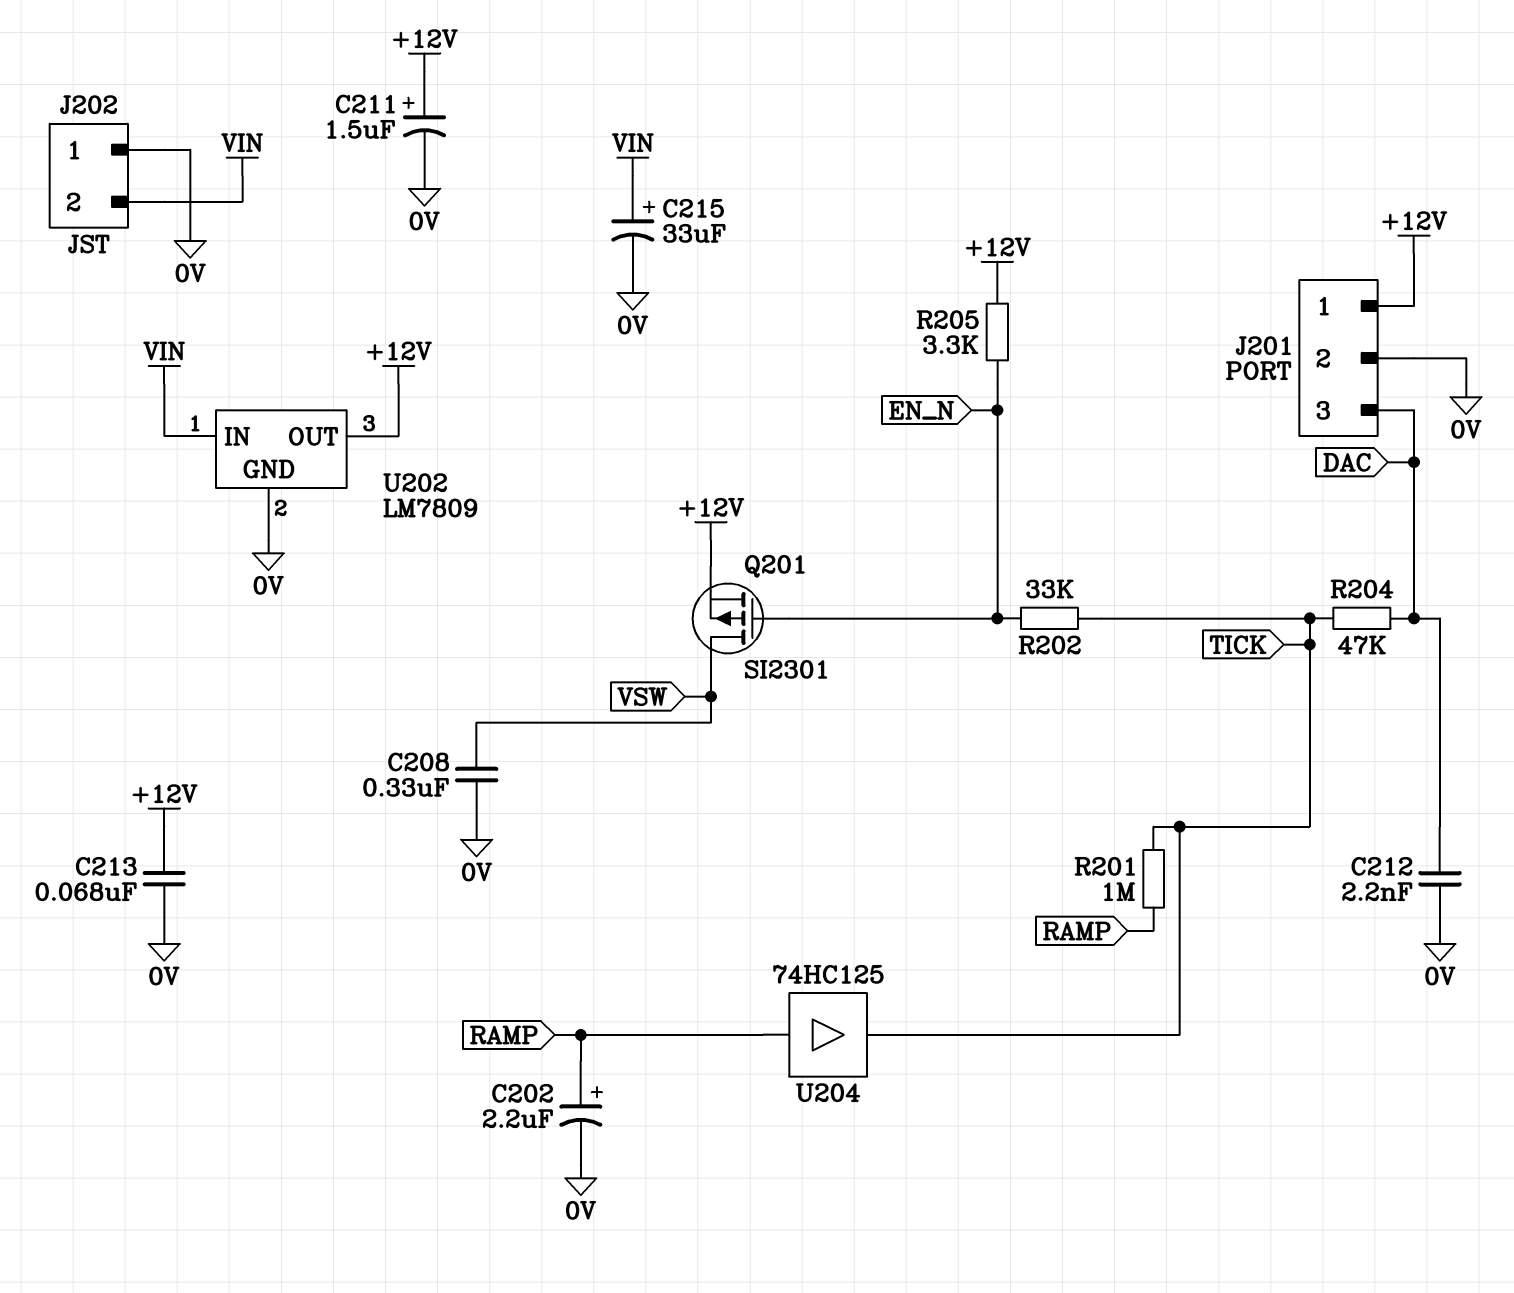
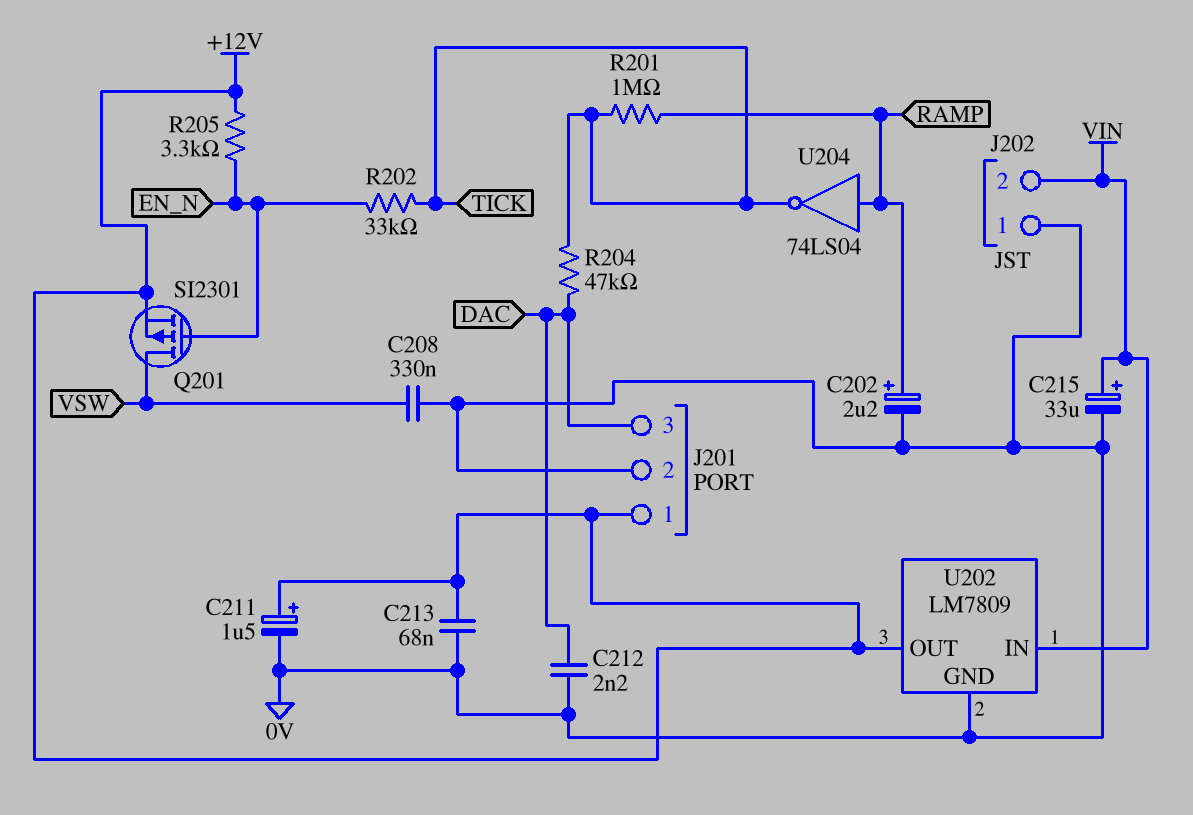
U204: buffer 74HC125 (in RAMP, out TICK) -> NOT 74LS04 (in RAMP, out TICK)

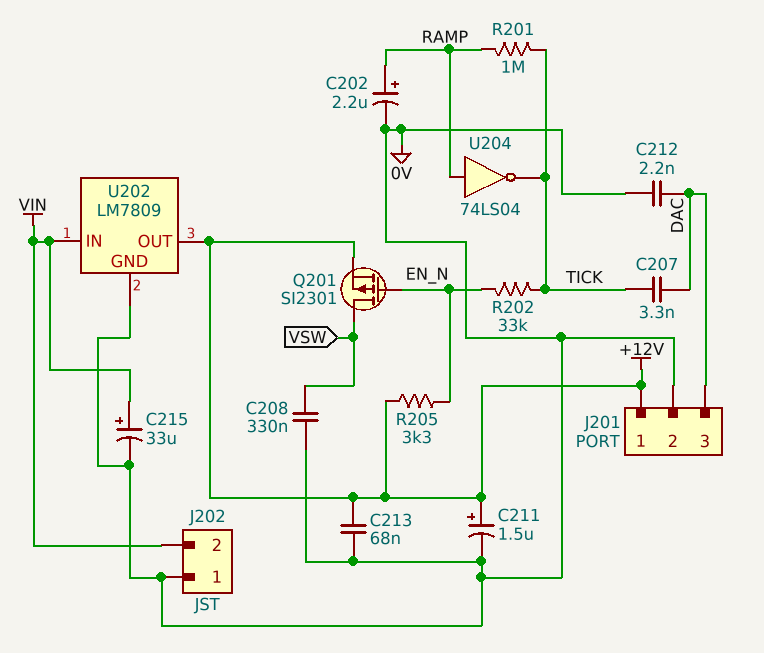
C207: none -> 3.3nF (DAC, TICK)
R204: 47k (DAC, TICK) -> none

